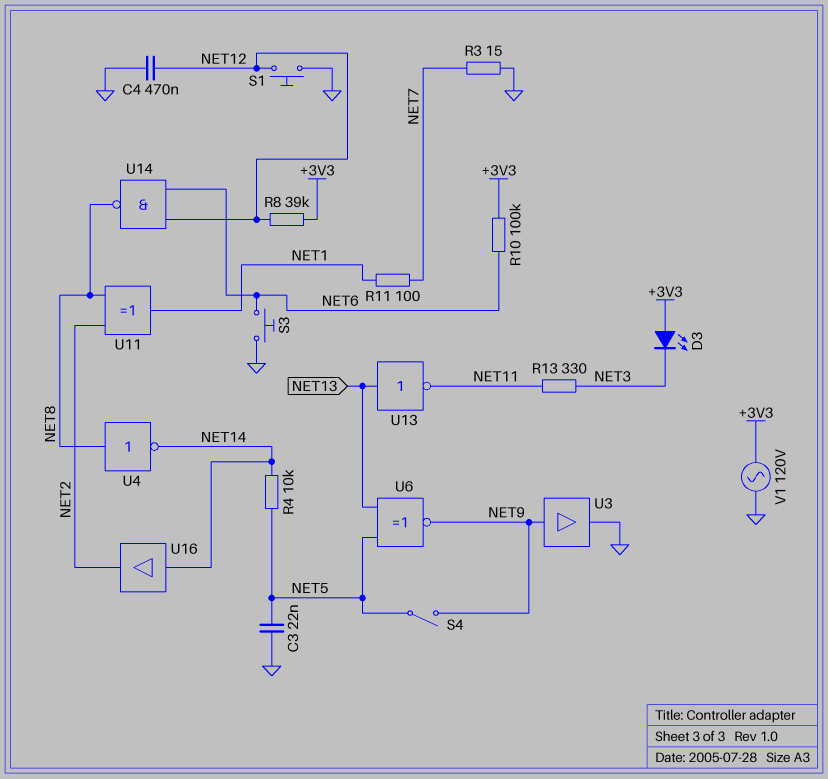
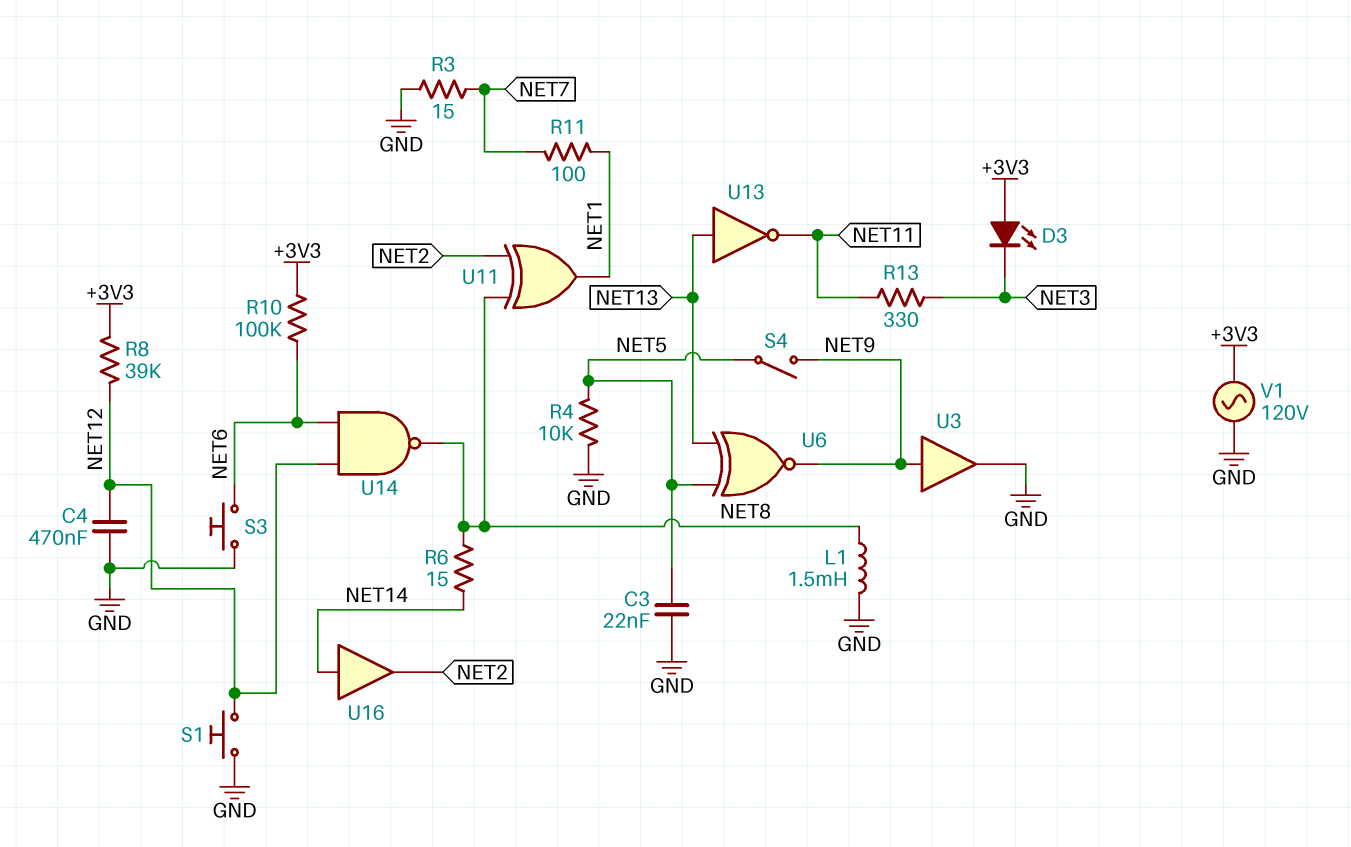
L1: none -> 1.5mH (GND, NET8)
R4: 10k (NET5, NET14) -> 10k (GND, NET5)
R6: none -> 15 (NET8, NET14)
U4: NOT (in NET8, out NET14) -> none

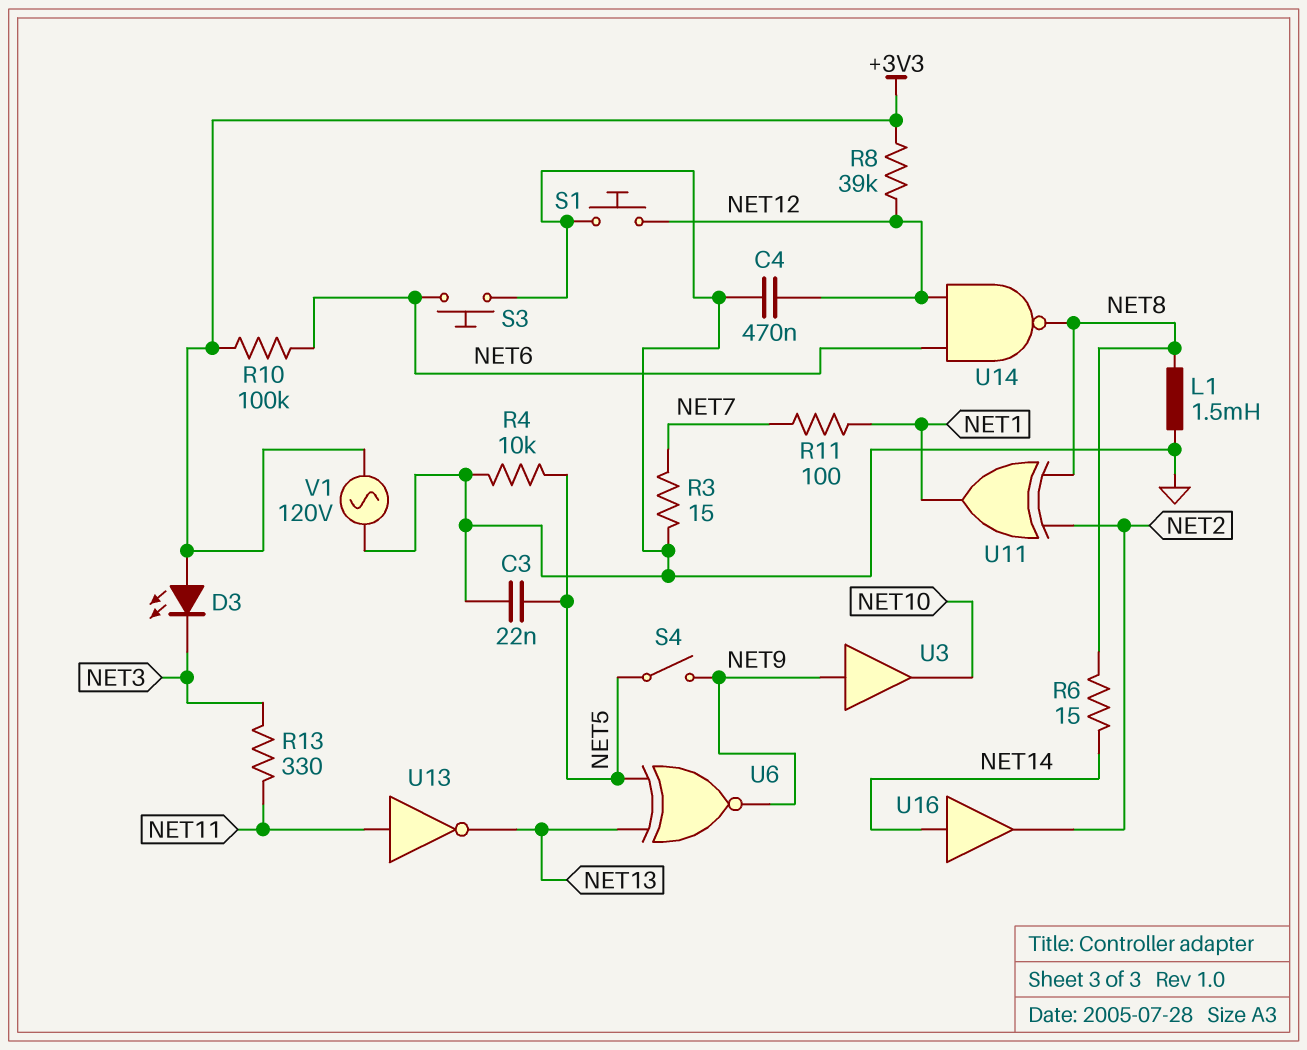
U3: buffer (in NET9, out GND) -> buffer (in NET9, out NET10)
U13: NOT (in NET13, out NET11) -> NOT (in NET11, out NET13)

